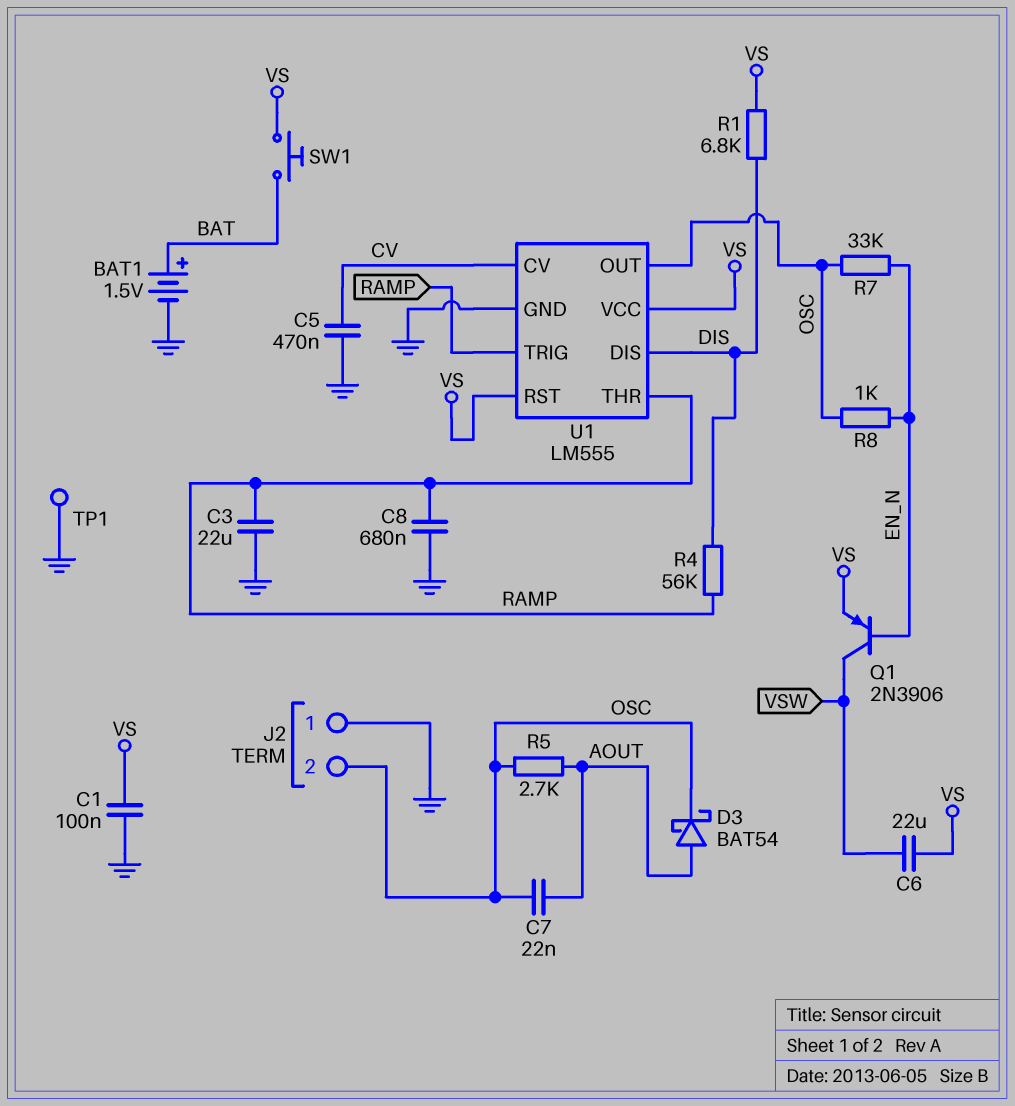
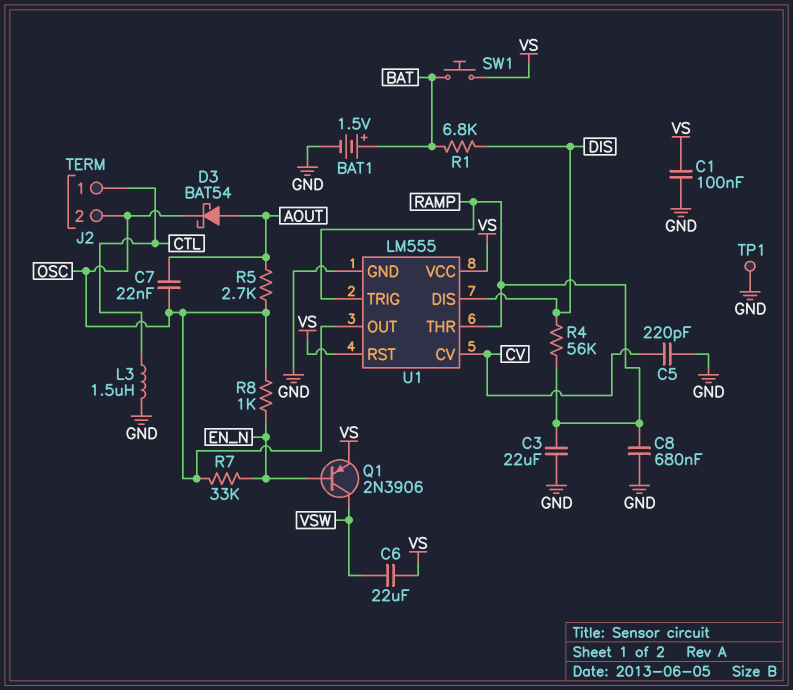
C5: 470nF (CV, GND) -> 220pF (CV, GND)
J2 pin 1: GND -> CTL
L3: none -> 1.5uH (CTL, GND)
R1: 6.8k (DIS, VS) -> 6.8k (BAT, DIS)

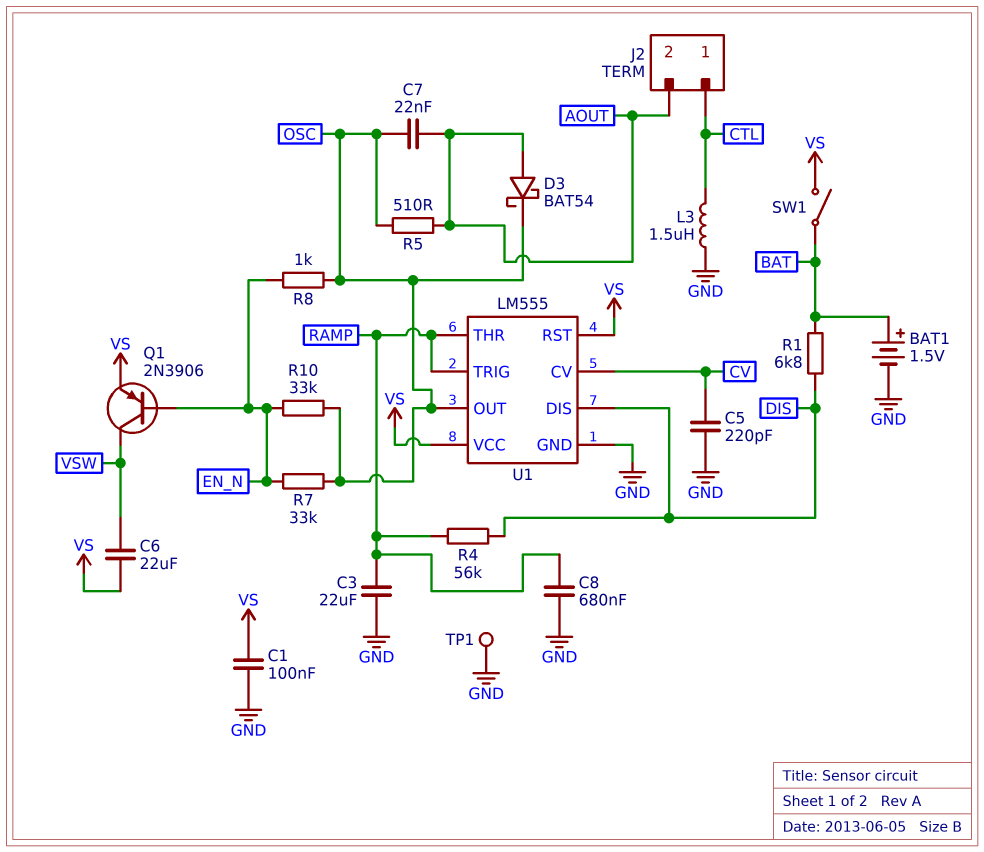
J2 pin 2: OSC -> AOUT
R5: 2.7k (AOUT, OSC) -> 510 (AOUT, OSC)
R10: none -> 33k (EN_N, OSC)
SW1: button (BAT, VS) -> switch (BAT, VS)

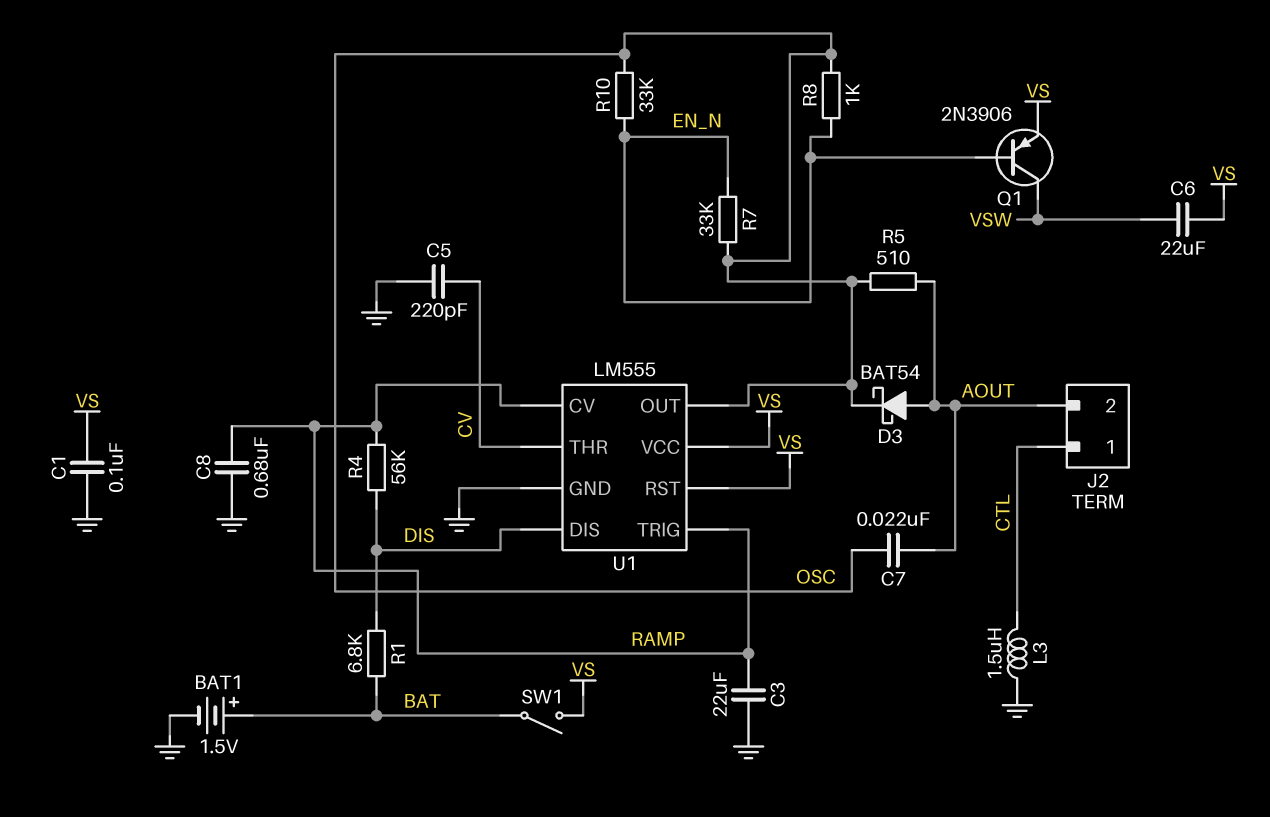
TP1: test point (GND) -> none
U1 pin CV: CV -> RAMP
U1 pin THR: RAMP -> CV

